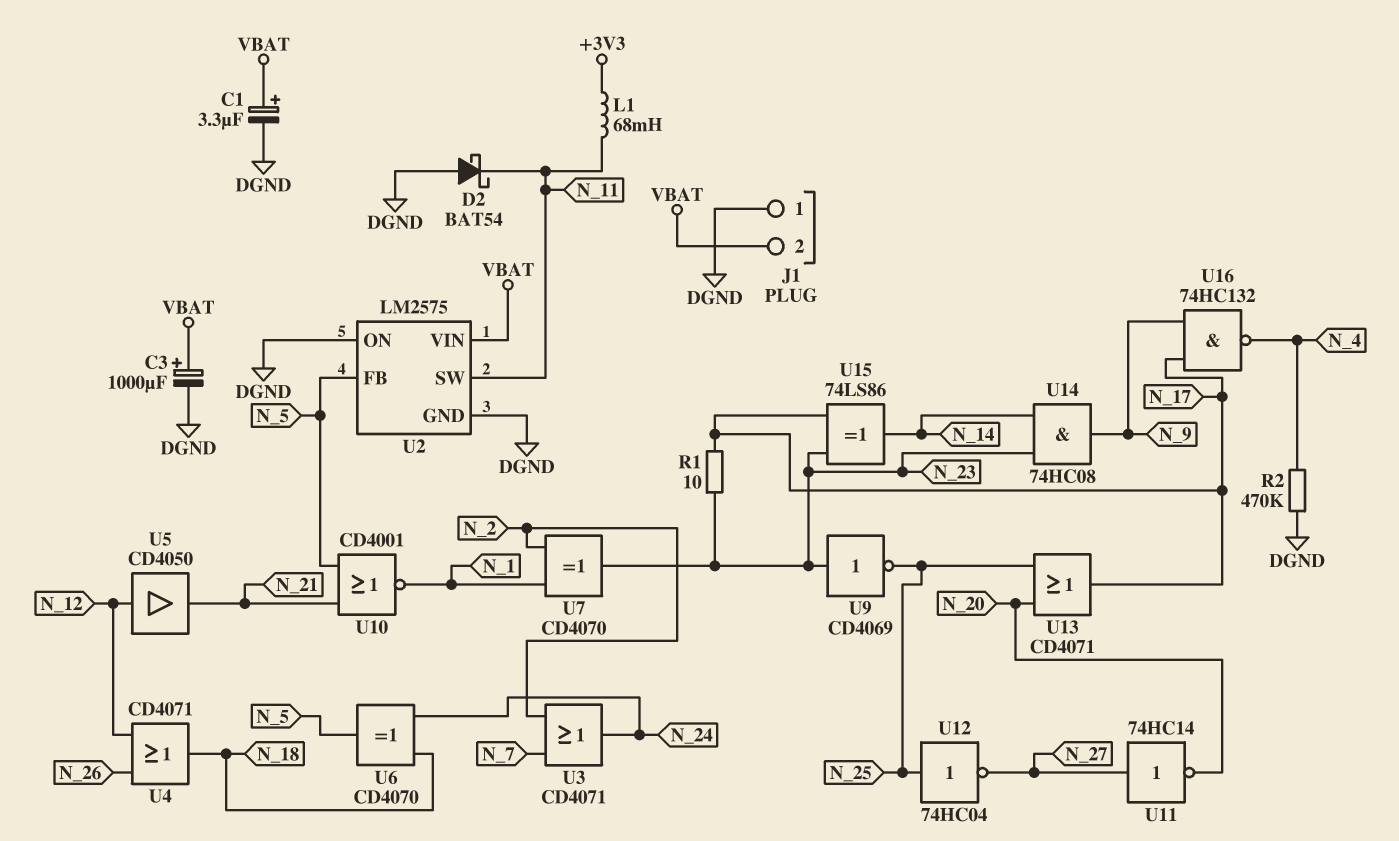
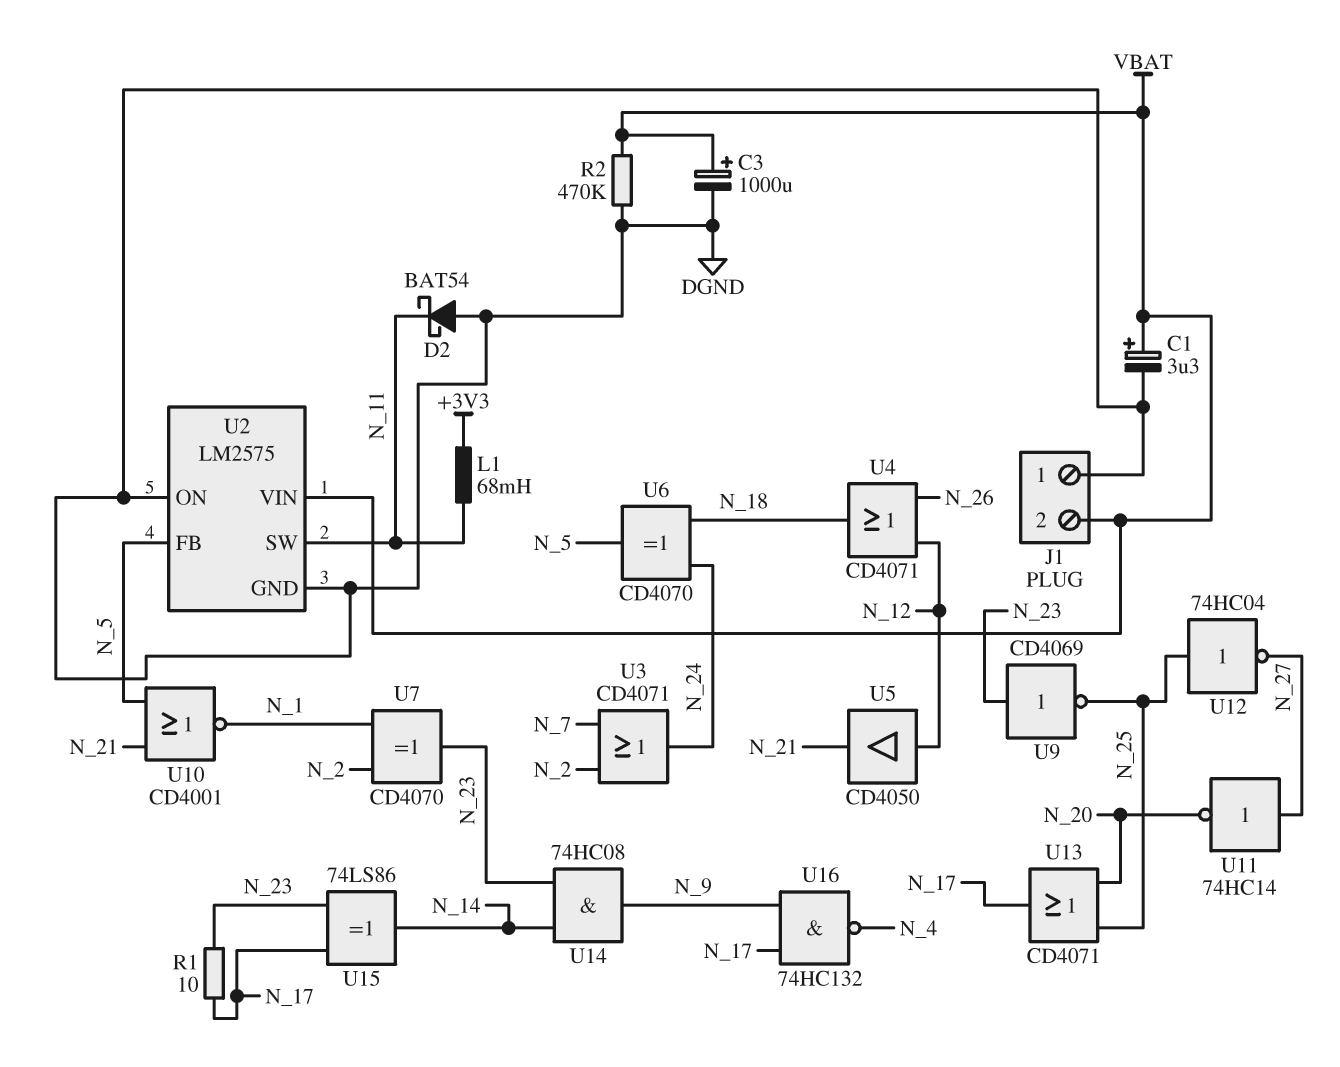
R2: 470k (DGND, N_4) -> 470k (DGND, VBAT)

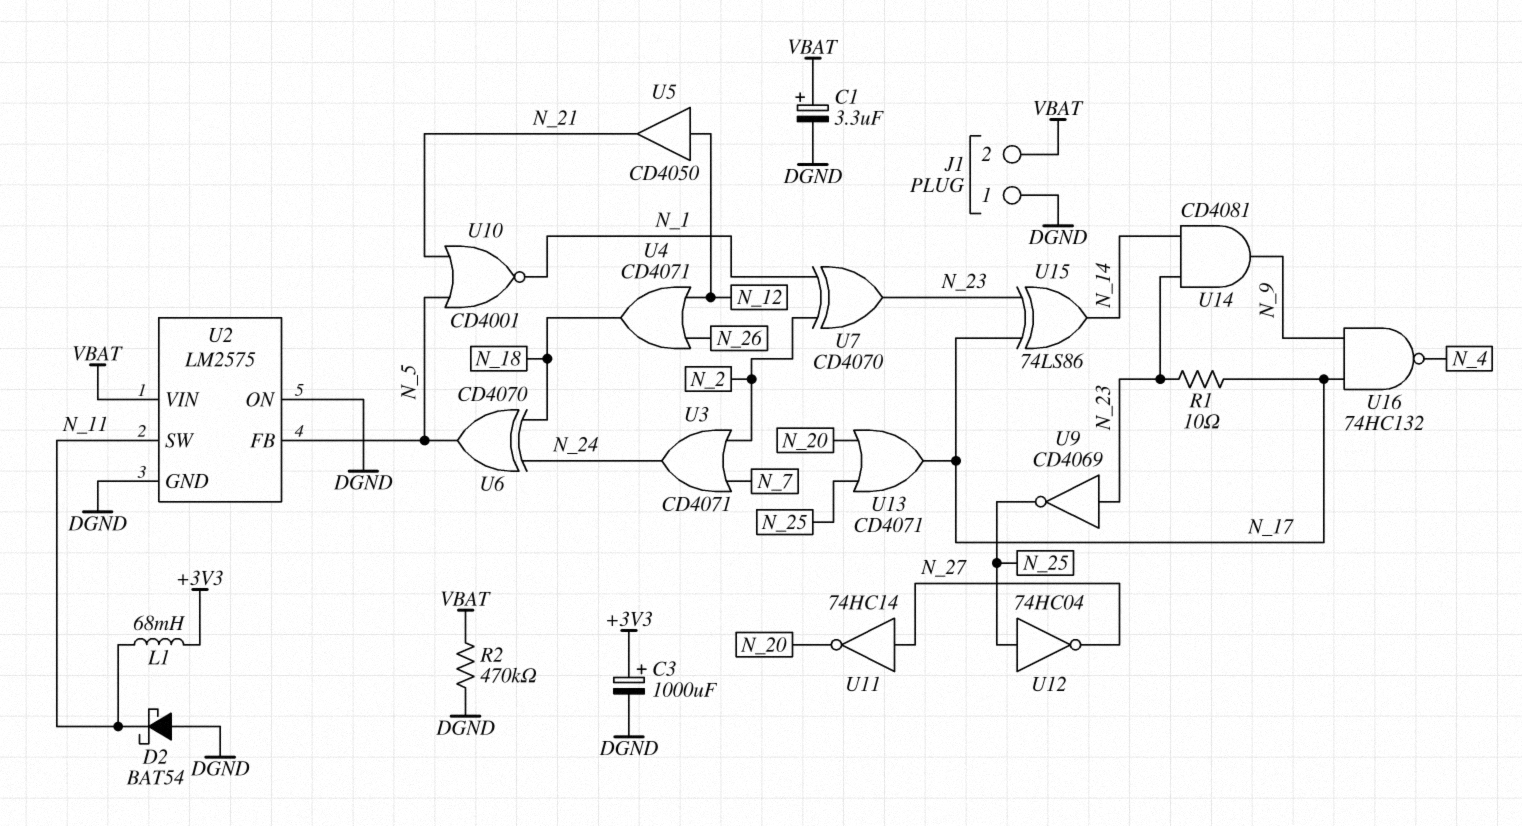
C3: 1000uF (plus VBAT, minus DGND) -> 1000uF (plus +3V3, minus DGND)
U14: AND 74HC08 (in N_14, in N_23, out N_9) -> AND CD4081 (in N_14, in N_23, out N_9)

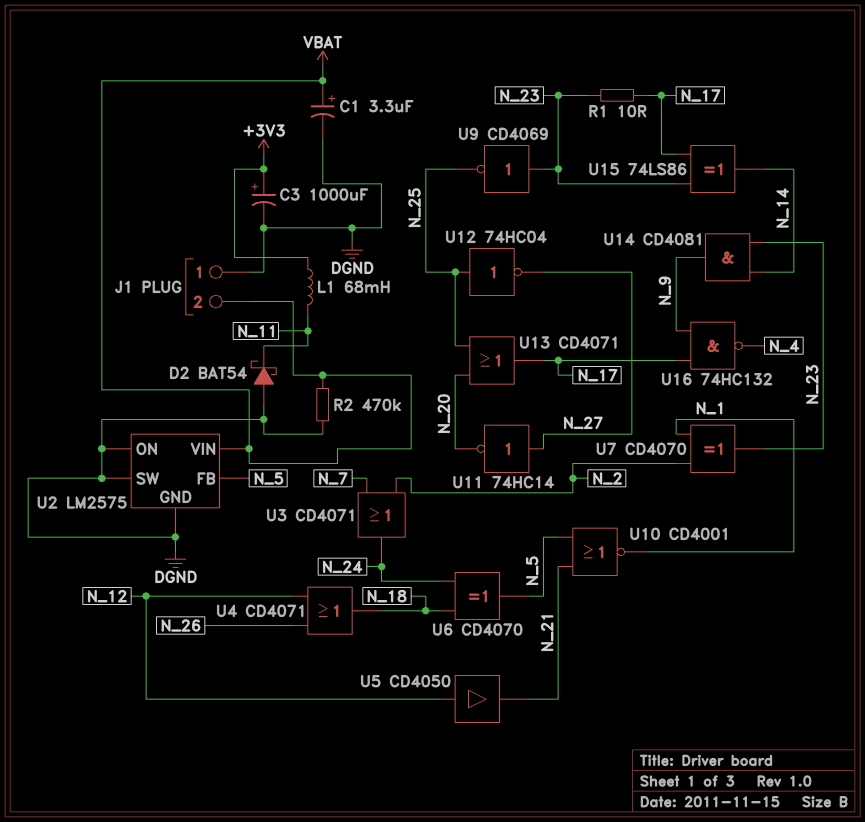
U2 pin SW: N_11 -> DGND

